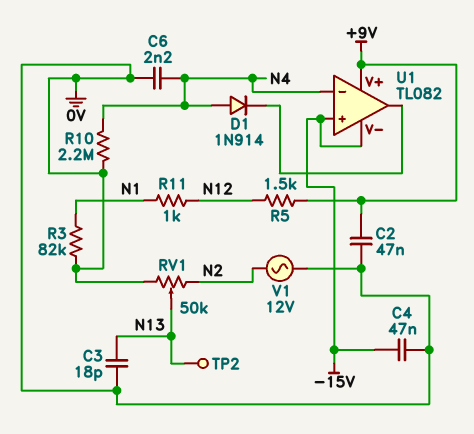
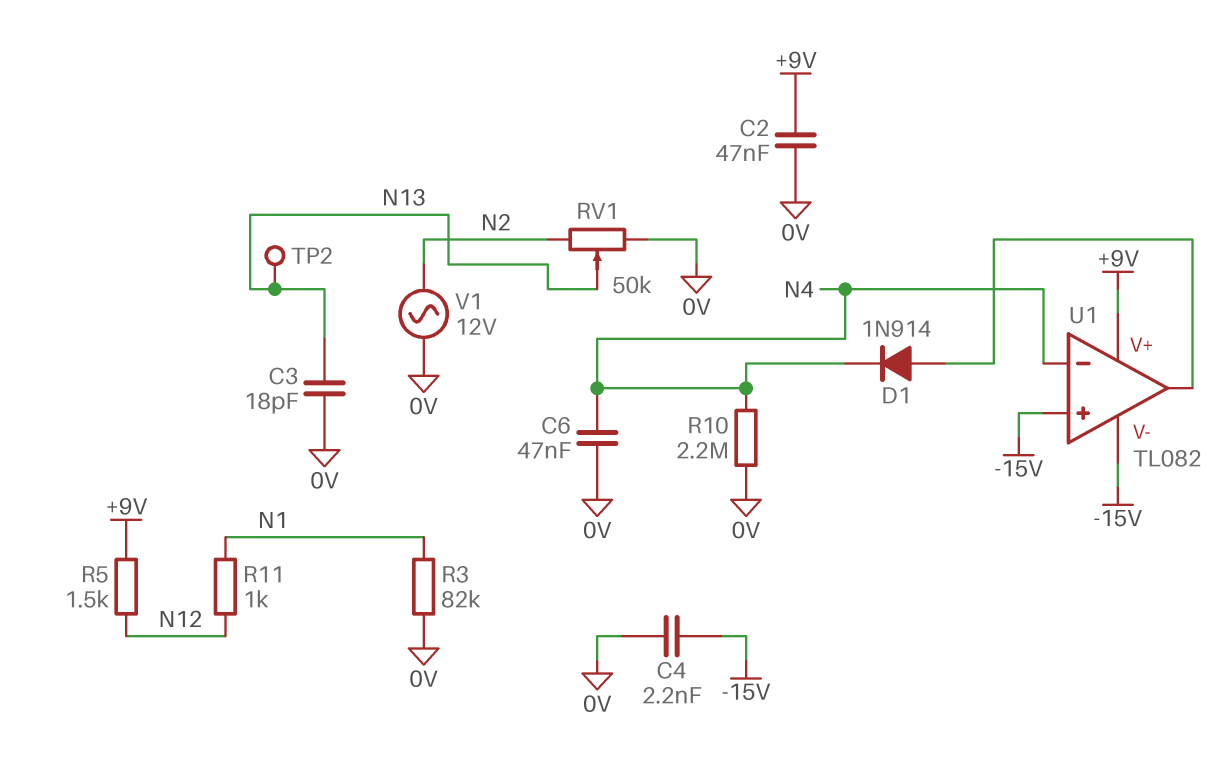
C4: 47nF (-15V, 0V) -> 2.2nF (-15V, 0V)
C6: 2.2nF (0V, N4) -> 47nF (0V, N4)
D1: diode 1N914 (A N4, K U1/out) -> diode 1N914 (A U1/out, K N4)

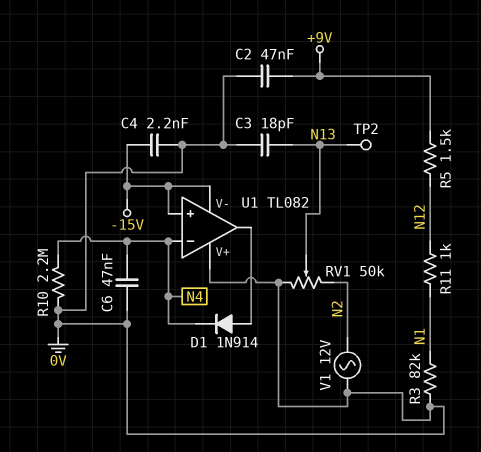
U1 pin V+: +9V -> 0V

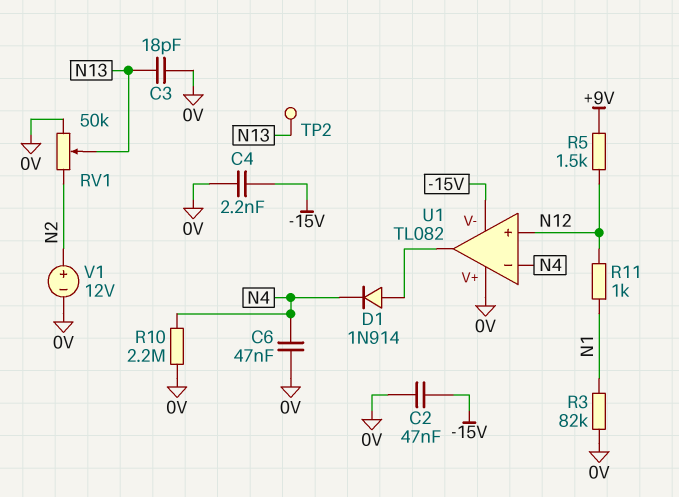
C2: 47nF (+9V, 0V) -> 47nF (-15V, 0V)
U1 pin in+: -15V -> N12
V1: AC 12V (0V, N2) -> 12V (plus N2, minus 0V)

